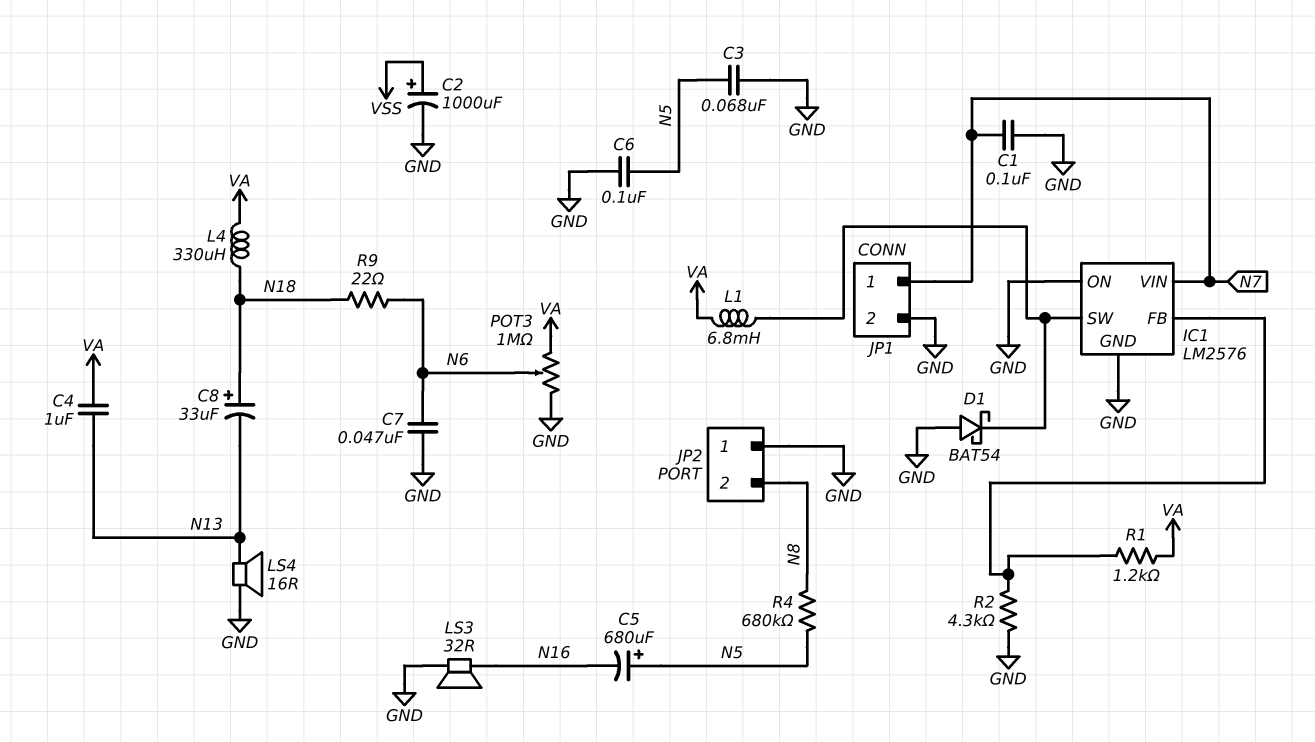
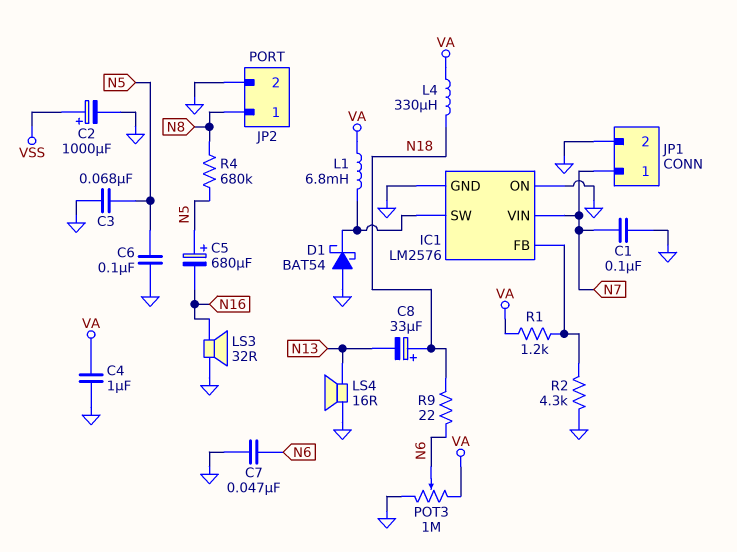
C4: 1uF (N13, VA) -> 1uF (GND, VA)
JP2 pin 1: GND -> N8
JP2 pin 2: N8 -> GND

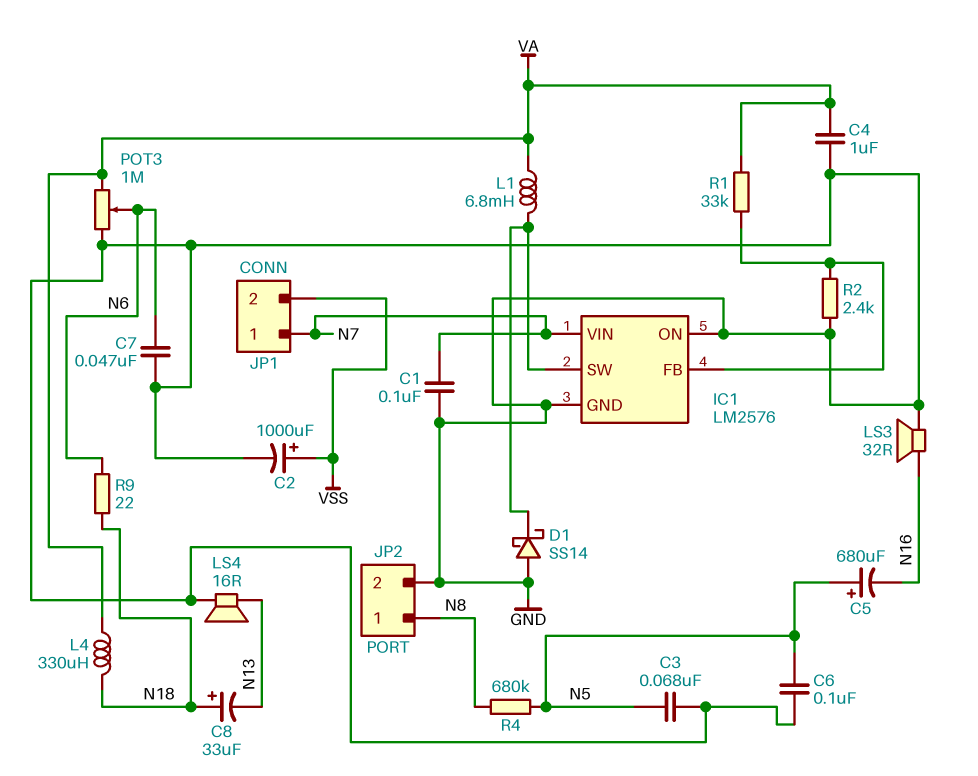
D1: schottky BAT54 (A GND, K IC1/SW) -> schottky SS14 (A GND, K IC1/SW)
JP1 pin 2: GND -> VSS
R1: 1.2k (IC1/FB, VA) -> 33k (IC1/FB, VA)
R2: 4.3k (GND, IC1/FB) -> 2.4k (GND, IC1/FB)

